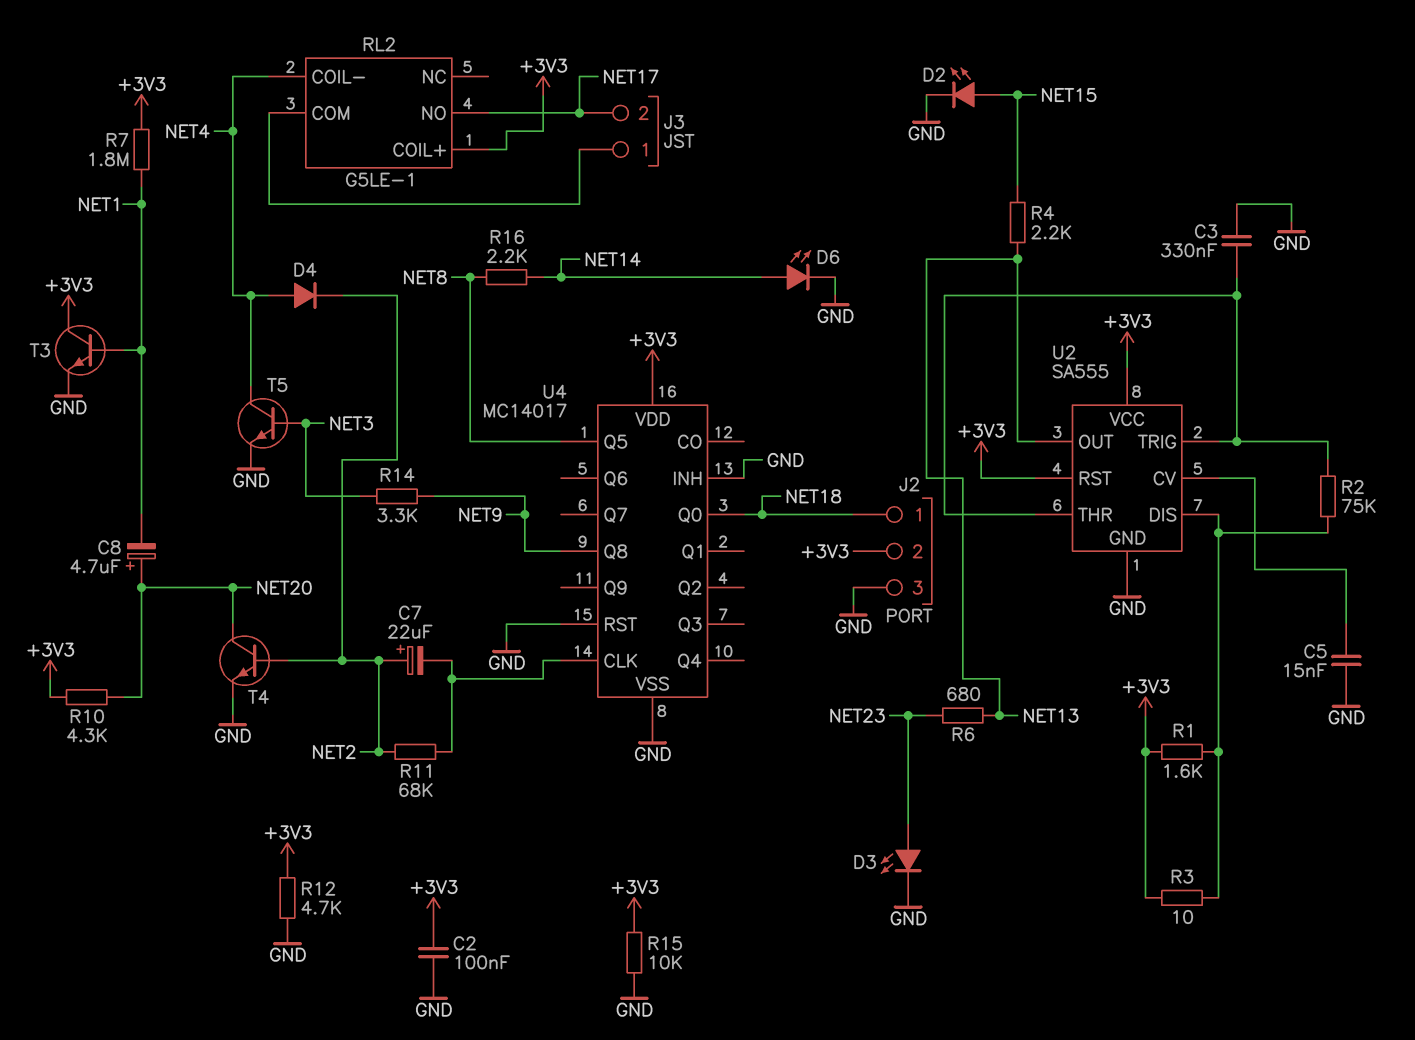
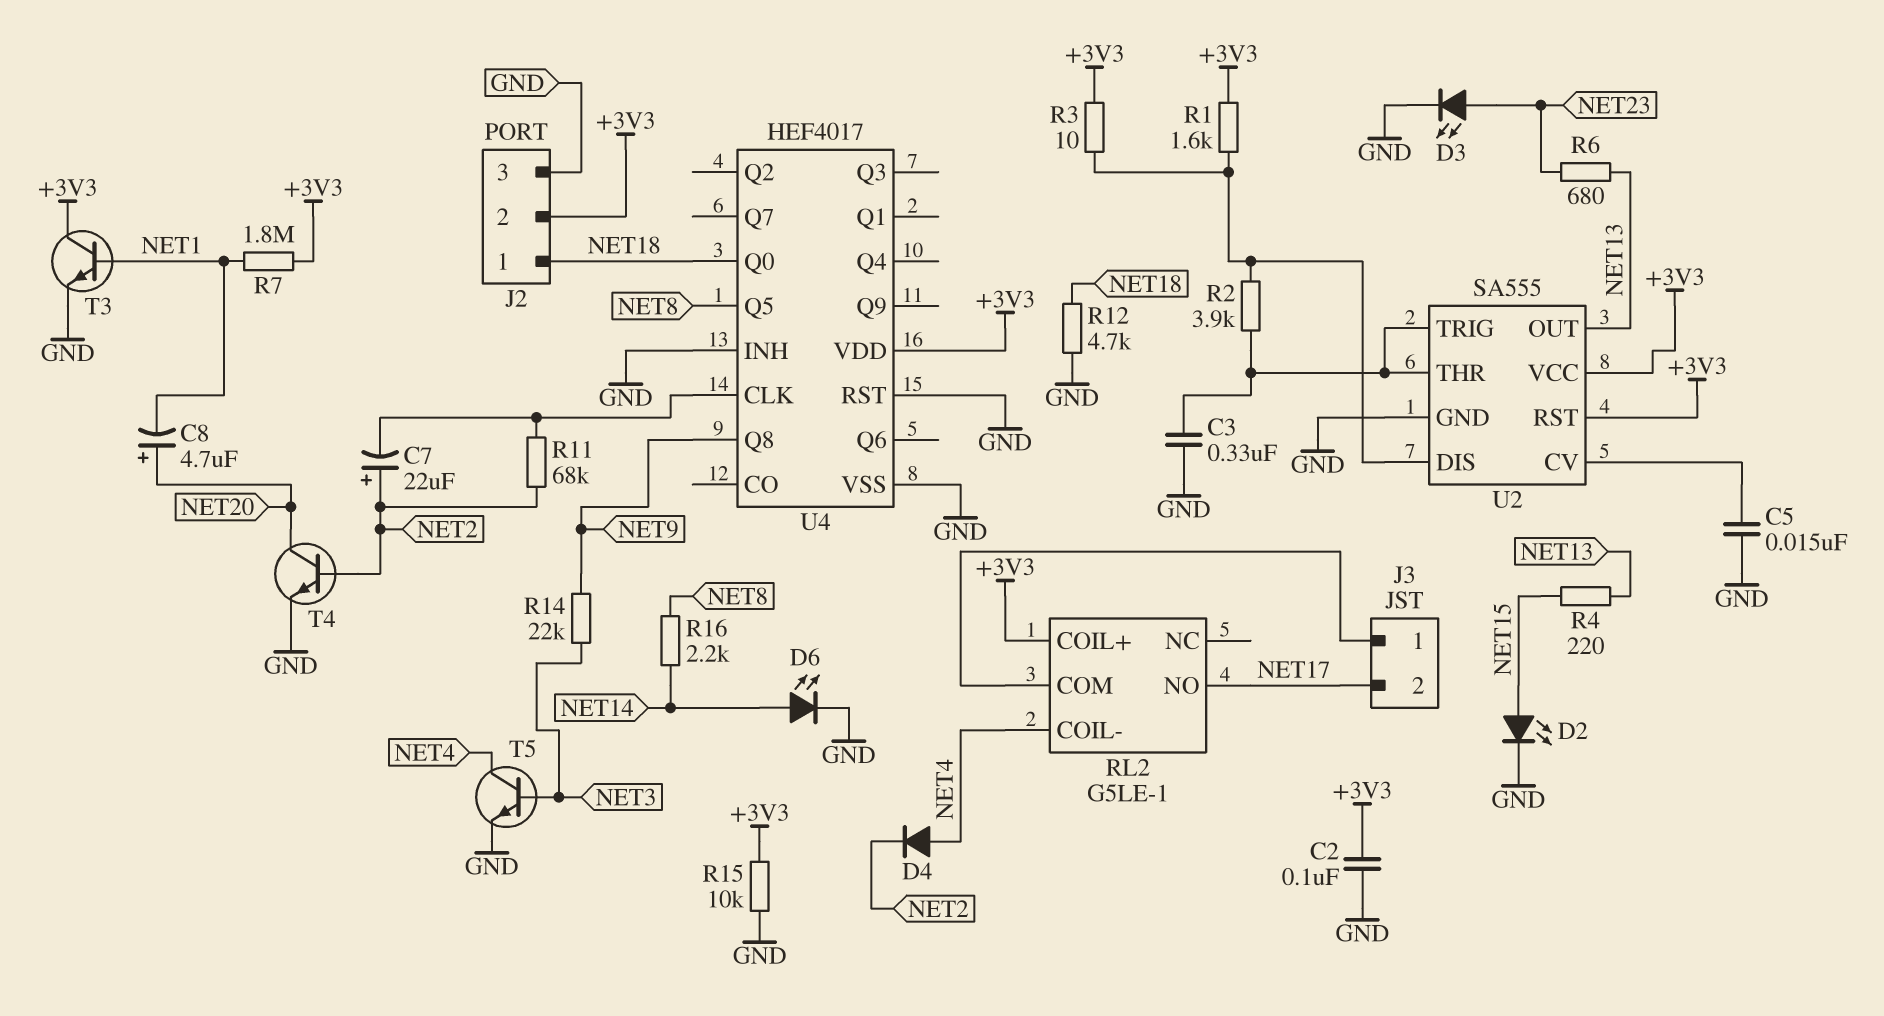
R2: 75k (U2/DIS, U2/THR) -> 3.9k (U2/DIS, U2/THR)
R4: 2.2k (NET13, NET15) -> 220 (NET13, NET15)
R10: 4.3k (+3V3, NET20) -> none
R12: 4.7k (+3V3, GND) -> 4.7k (GND, NET18)
R14: 3.3k (NET3, NET9) -> 22k (NET3, NET9)
U4: MC14017 -> HEF4017

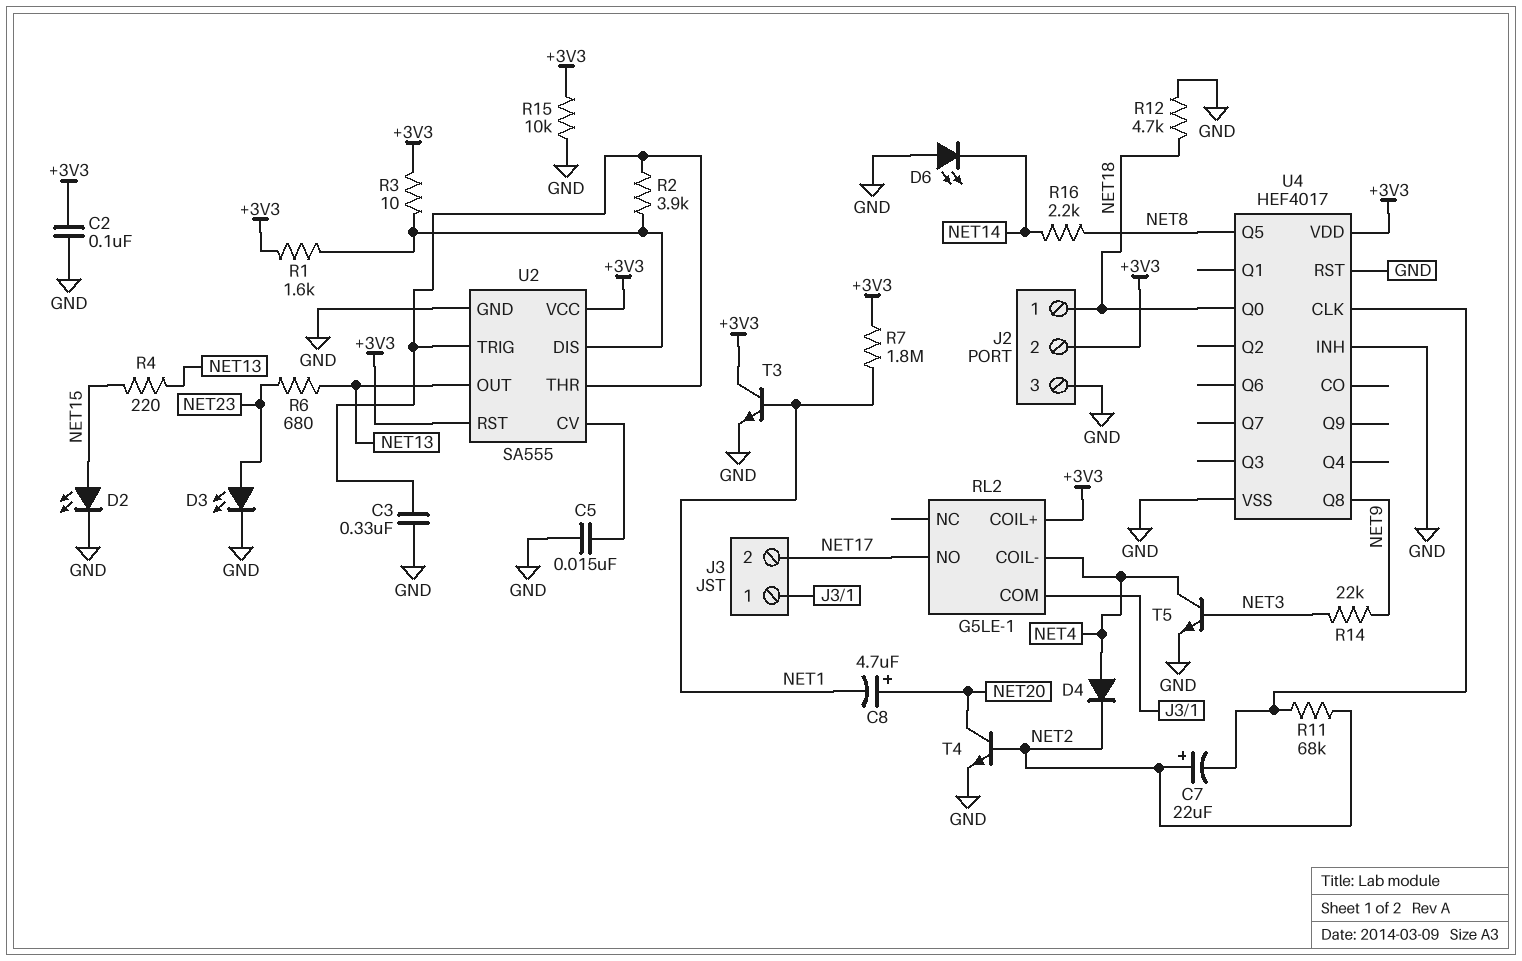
D6: LED (A NET14, K GND) -> LED (A GND, K NET14)

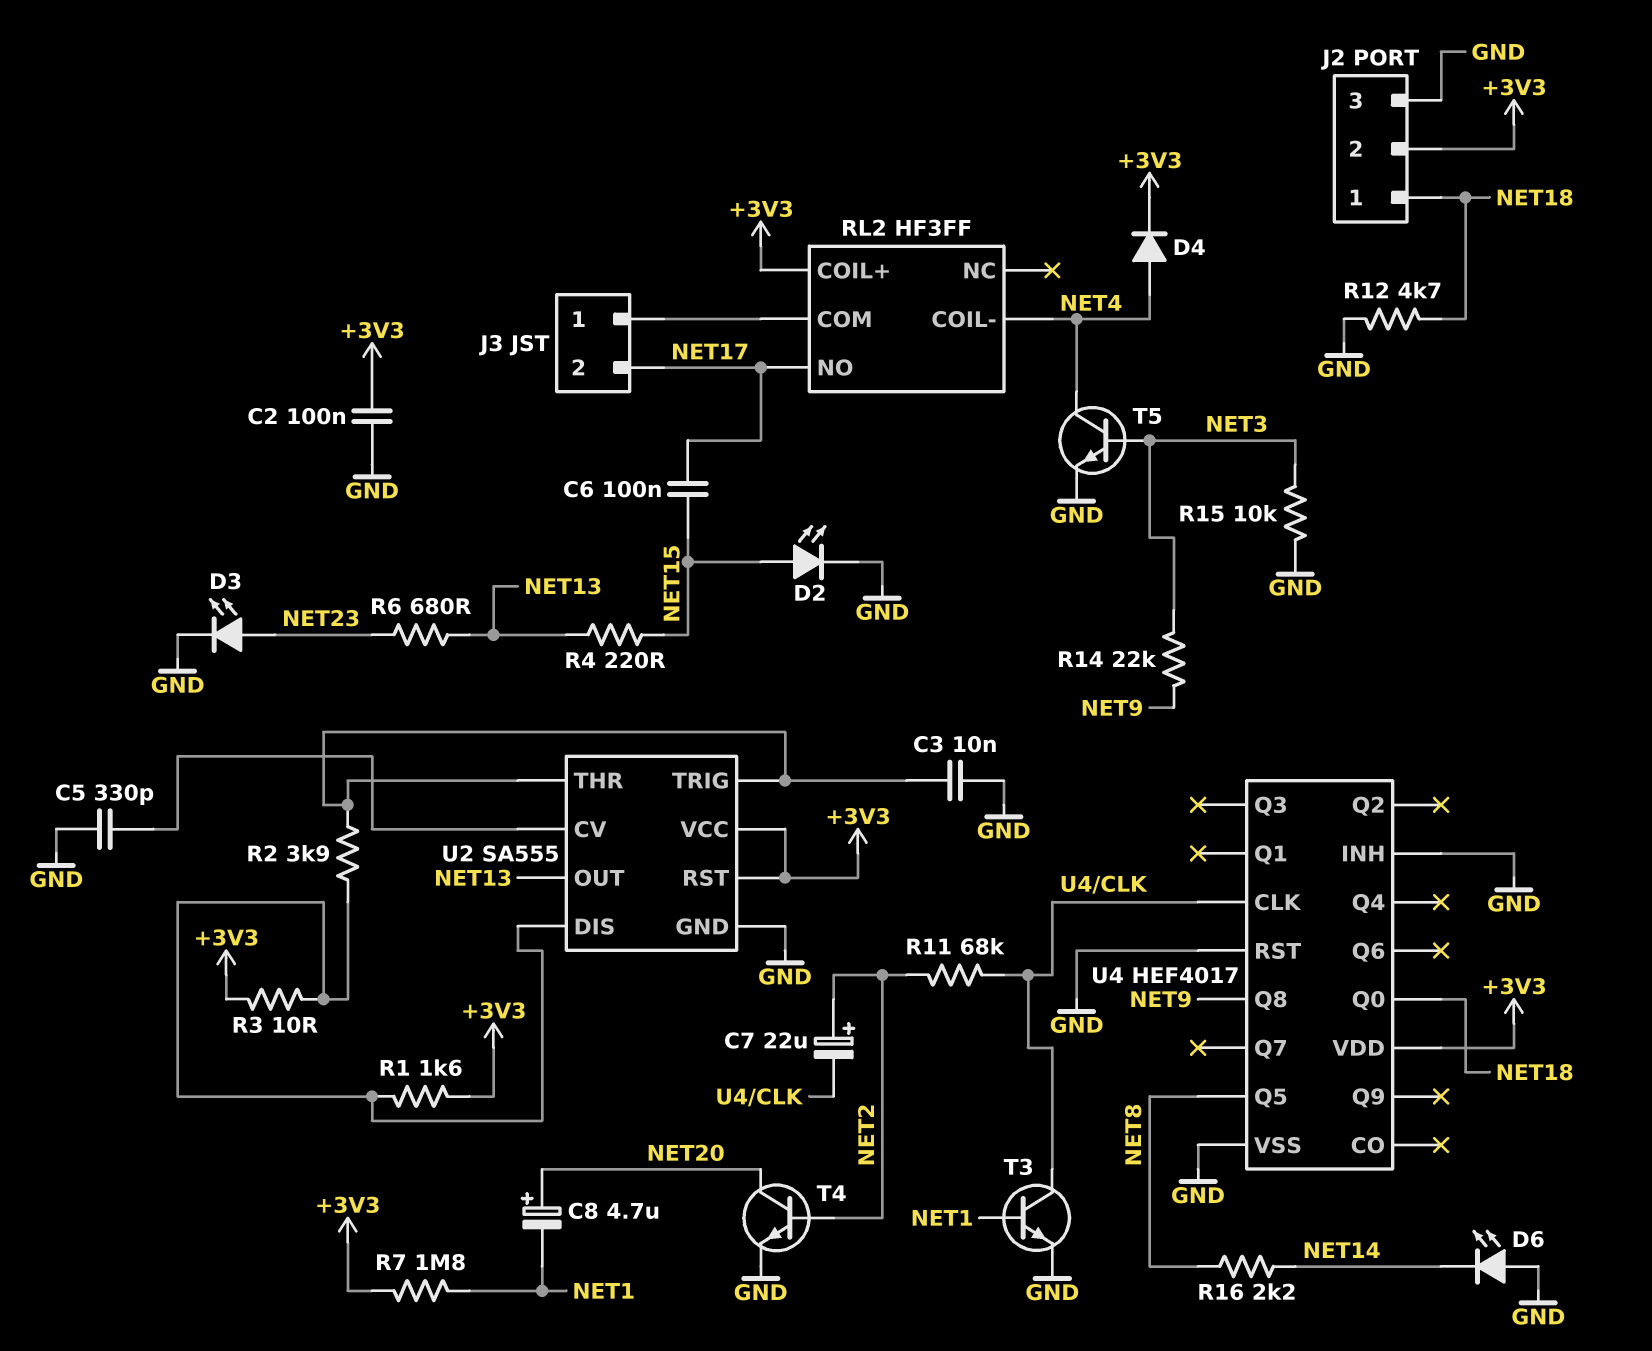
C3: 330nF (GND, U2/THR) -> 10nF (GND, U2/THR)
C5: 15nF (GND, U2/CV) -> 330pF (GND, U2/CV)
C6: none -> 100nF (NET15, NET17)
D4: diode (A NET4, K NET2) -> diode (A NET4, K +3V3)
R15: 10k (+3V3, GND) -> 10k (GND, NET3)
RL2: G5LE-1 -> HF3FF
T3: NPN (B NET1, C +3V3, E GND) -> NPN (B NET1, C U4/CLK, E GND)

